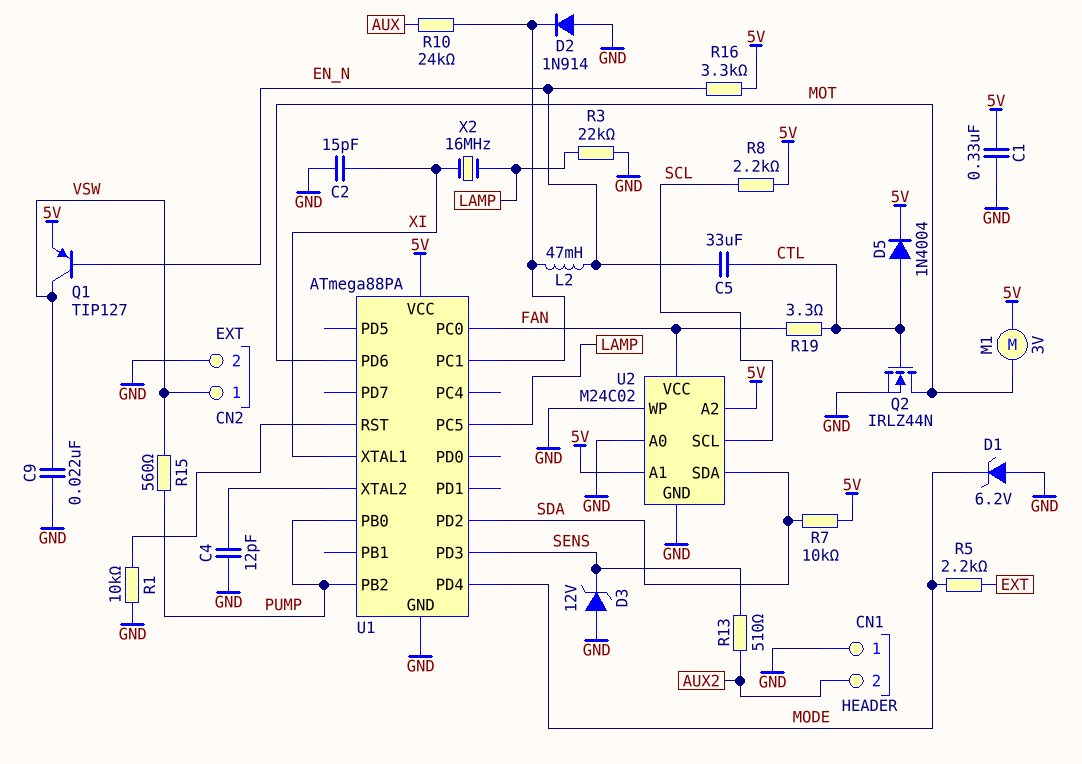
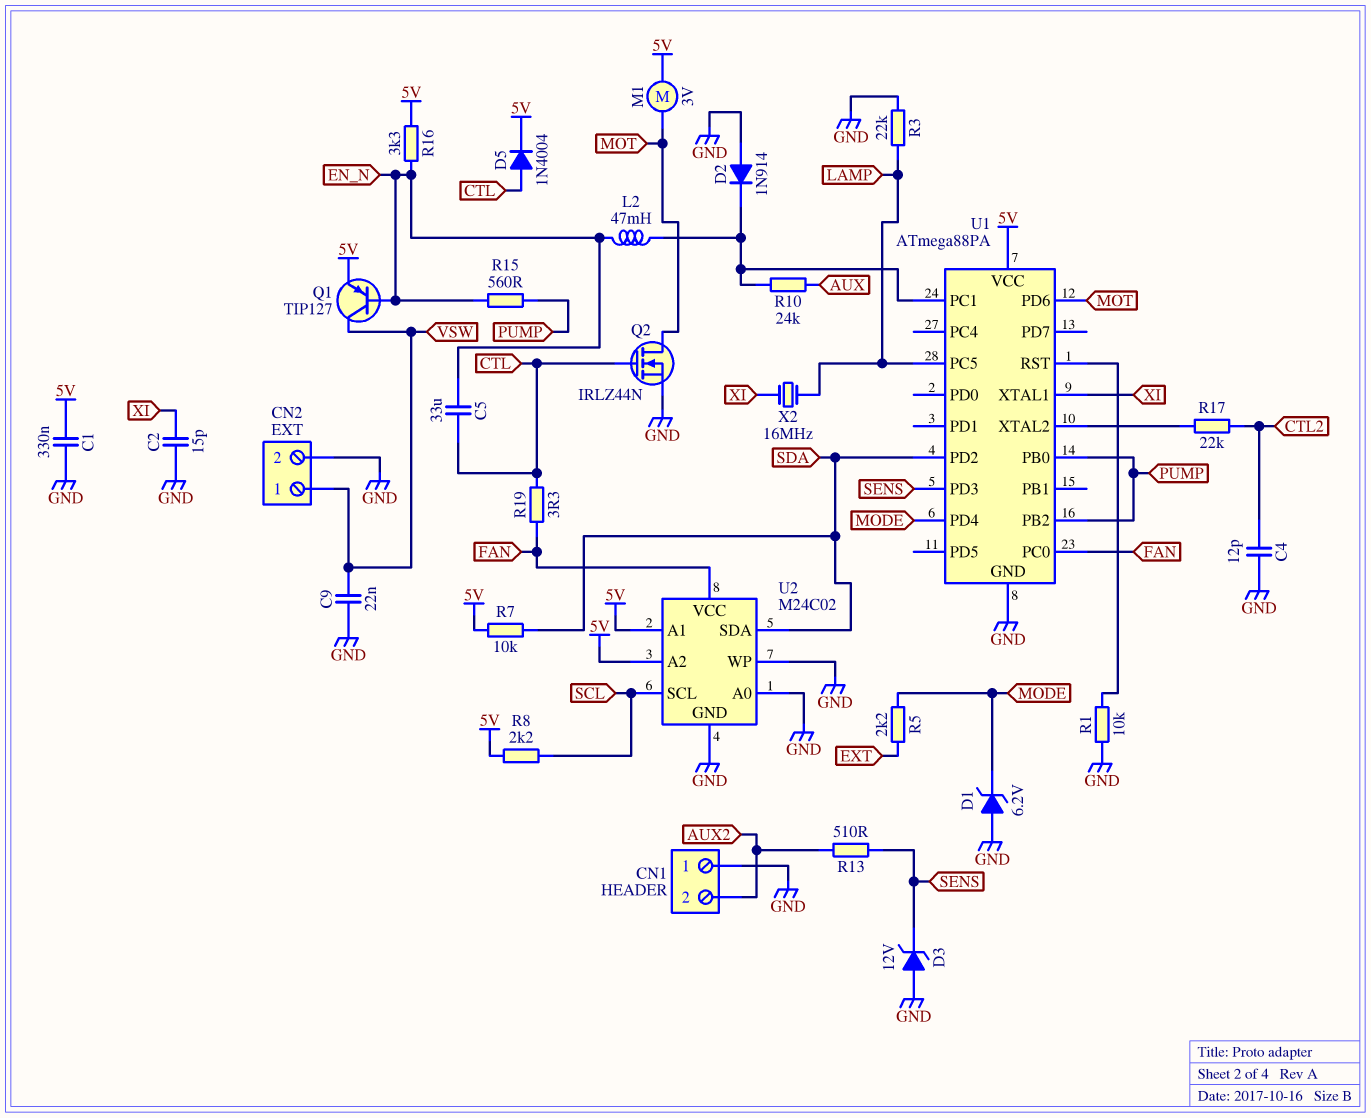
C4: 12pF (GND, U1/XTAL2) -> 12pF (CTL2, GND)
R15: 560 (PUMP, VSW) -> 560 (EN_N, PUMP)
R17: none -> 22k (CTL2, U1/XTAL2)

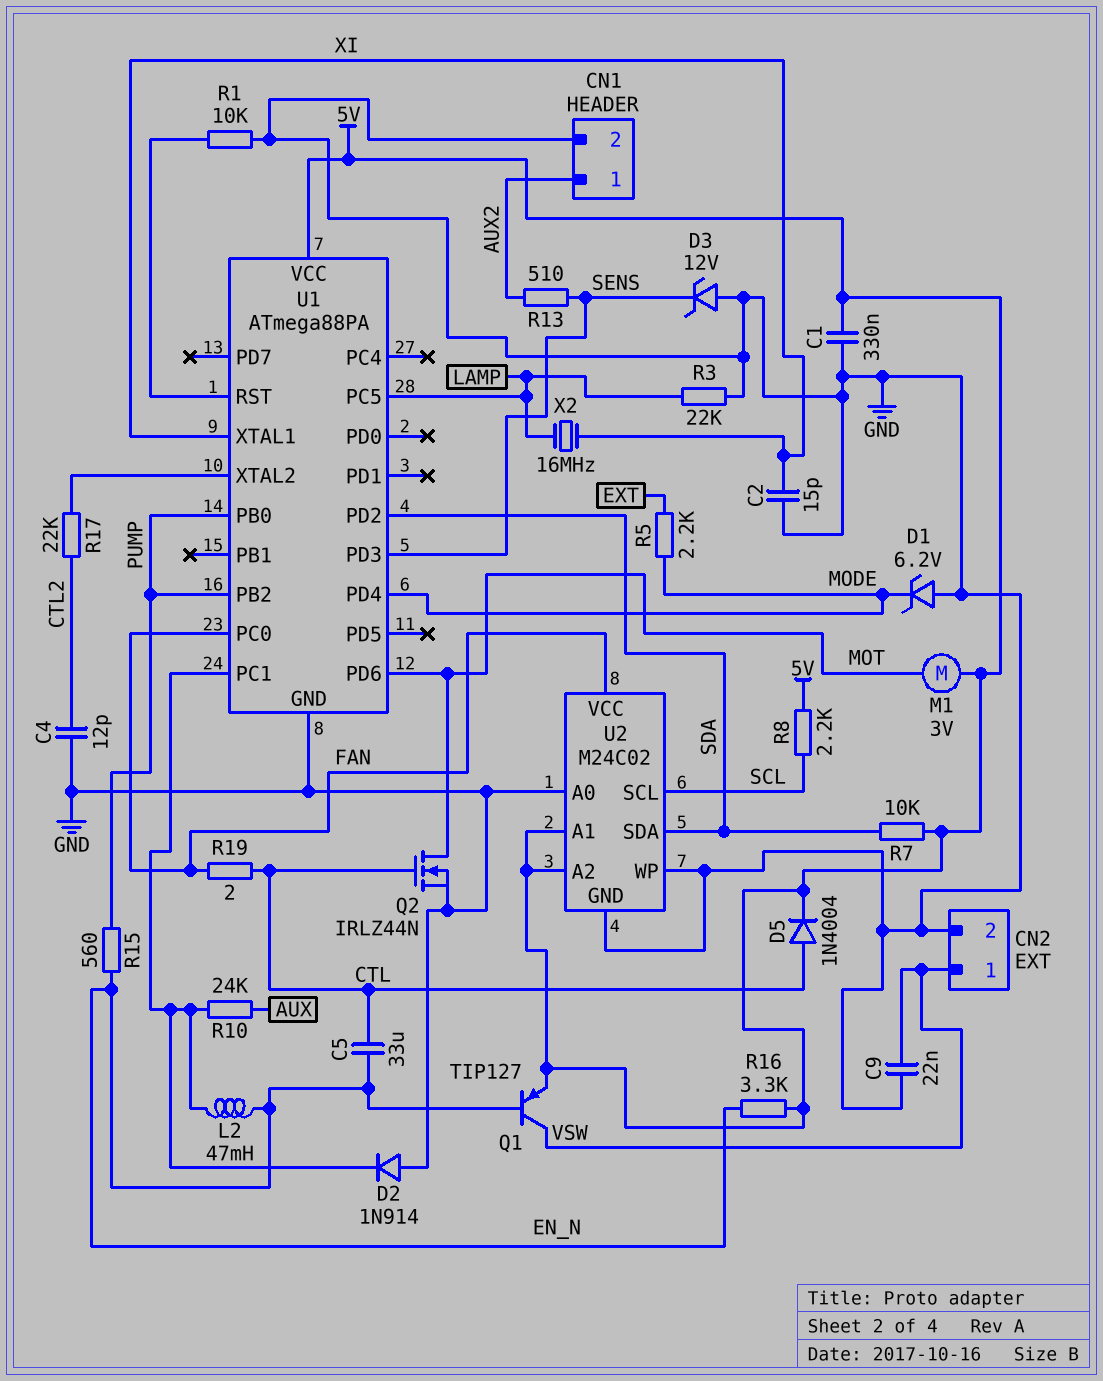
CN1 pin 1: GND -> AUX2
CN1 pin 2: AUX2 -> GND
R19: 3.3 (CTL, FAN) -> 2 (CTL, FAN)

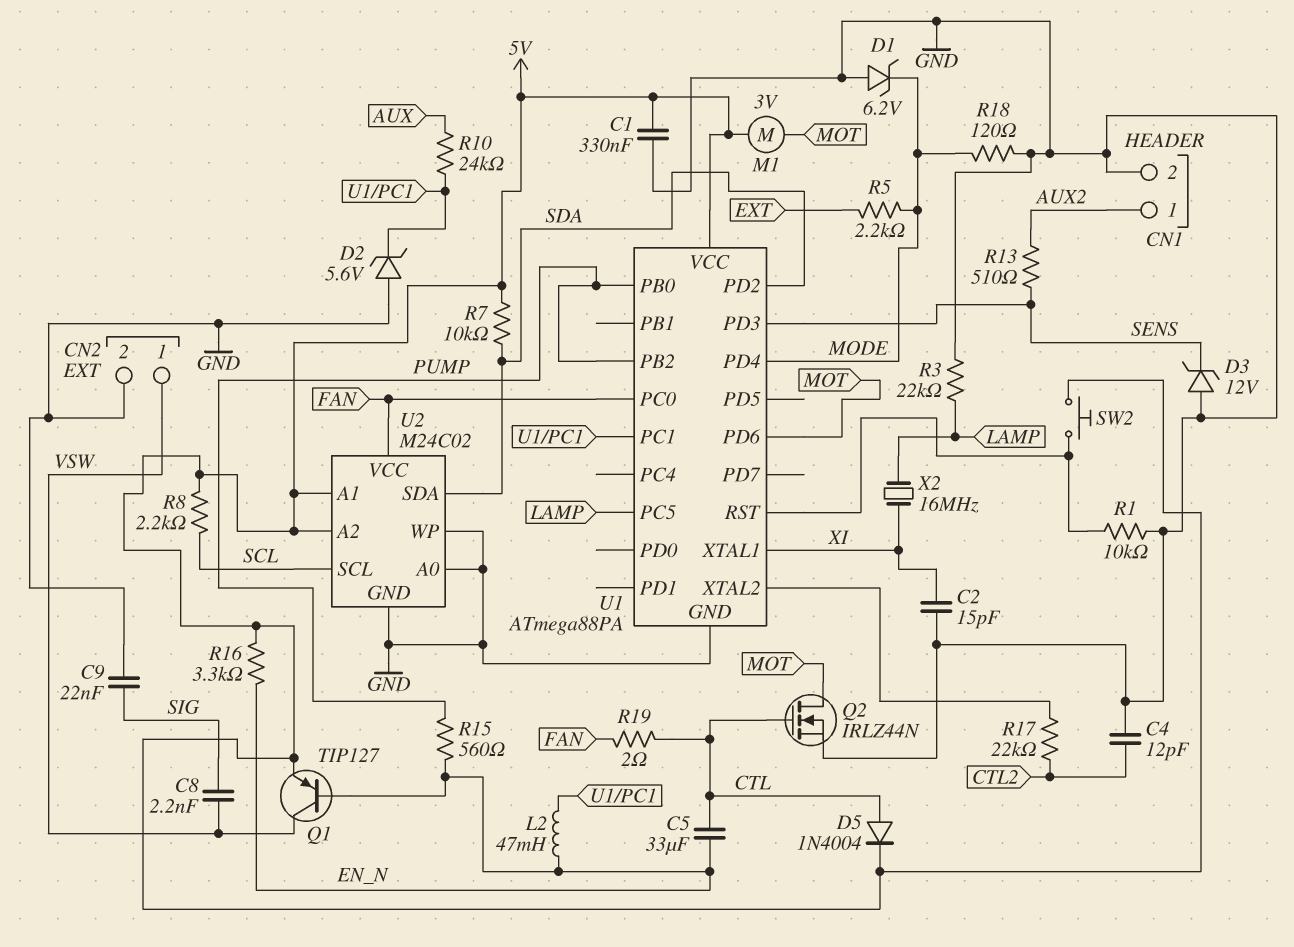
C8: none -> 2.2nF (SIG, VSW)
C9: 22nF (GND, VSW) -> 22nF (GND, SIG)
D2: diode 1N914 (A GND, K U1/PC1) -> zener 5.6V (A GND, K U1/PC1)
R18: none -> 120 (GND, MODE)
SW2: none -> button (5V, U1/RST)

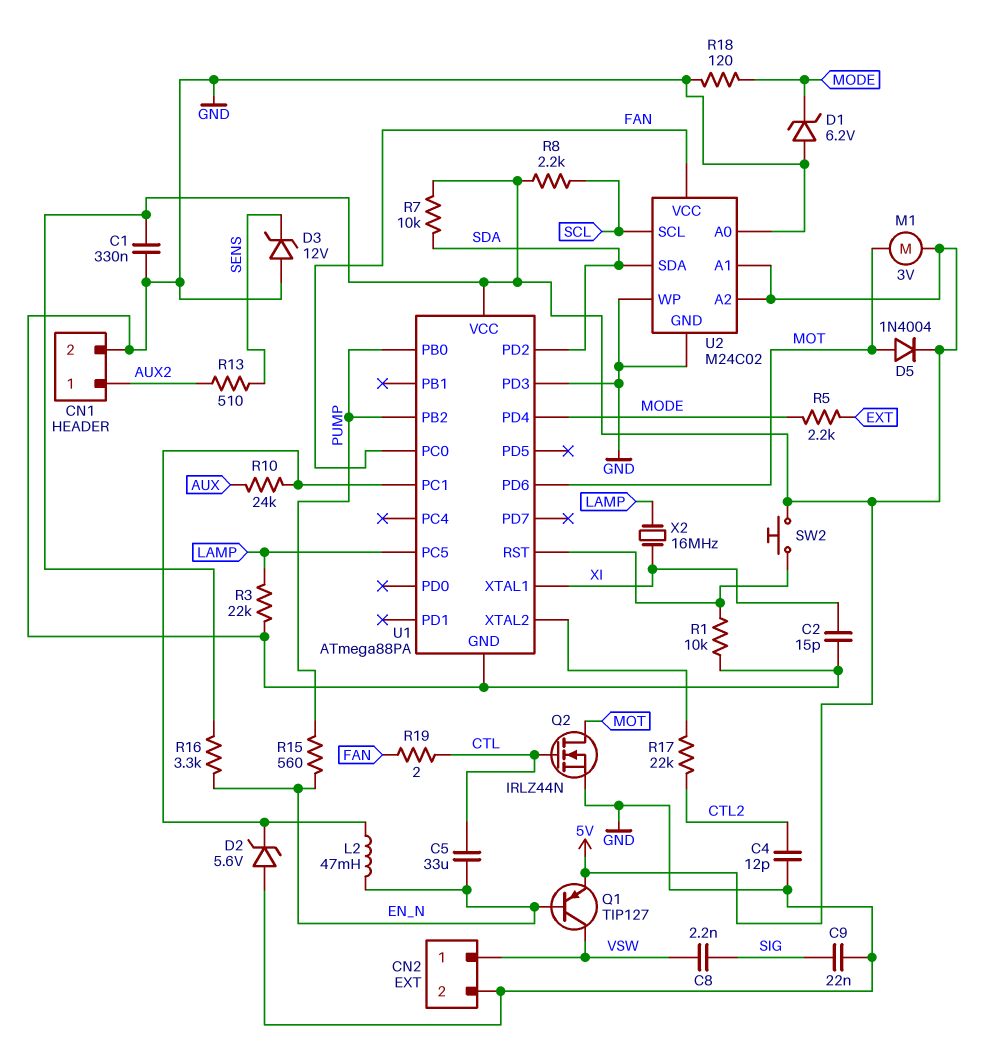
D5: diode 1N4004 (A CTL, K 5V) -> diode 1N4004 (A MOT, K 5V)
U1 pin PD3: SENS -> GND

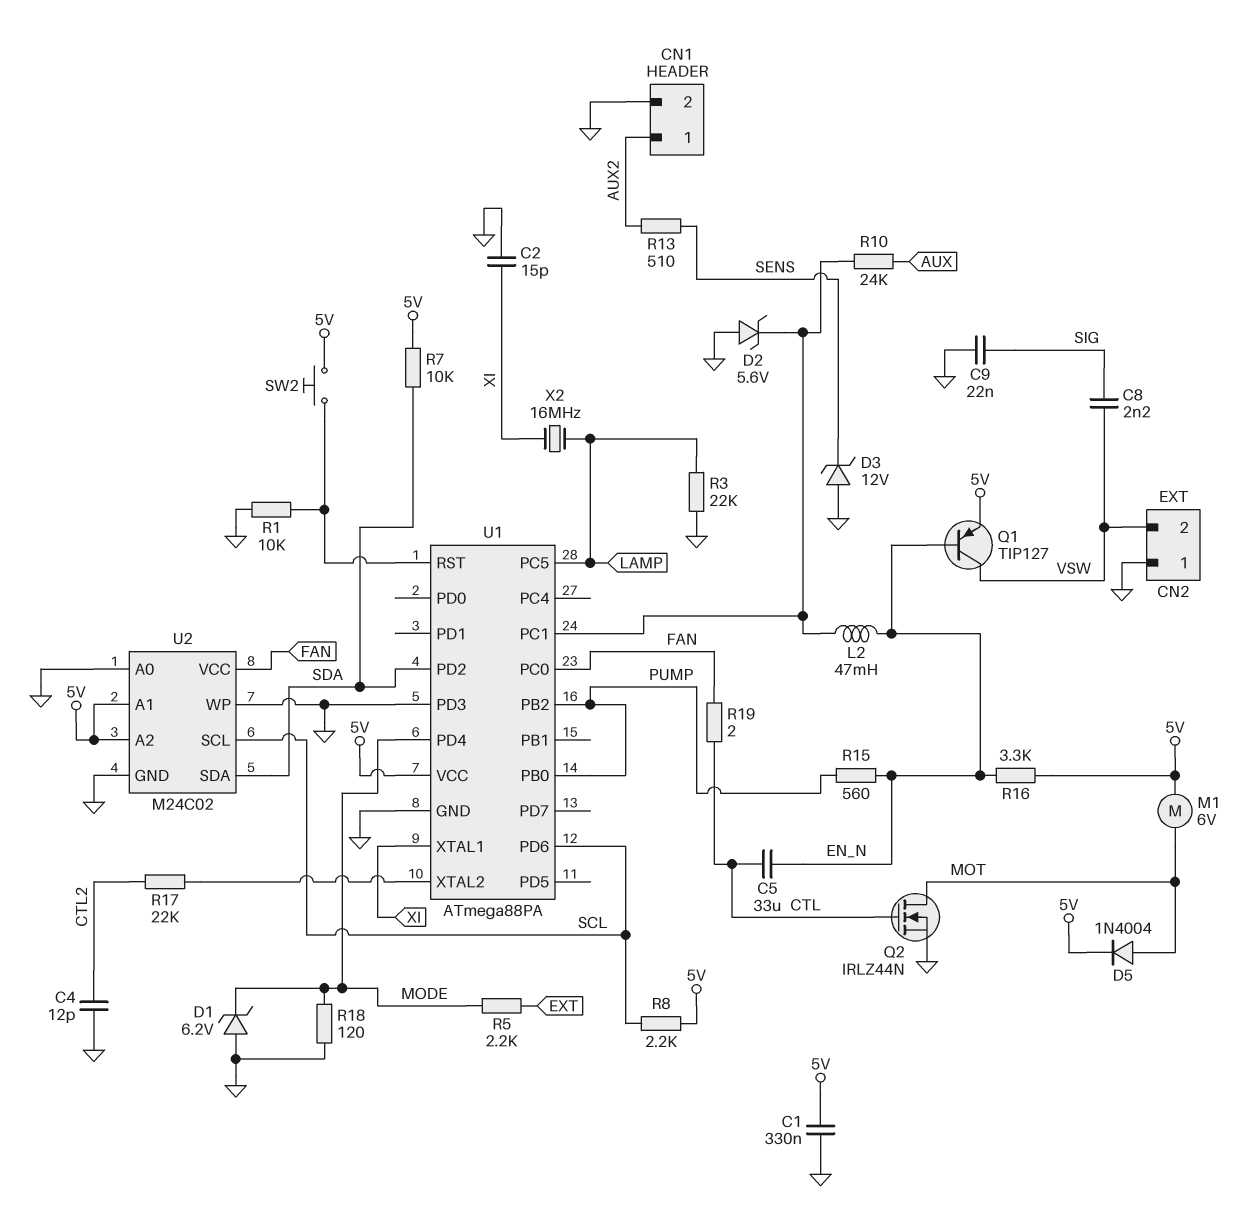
CN2 pin 1: VSW -> GND
CN2 pin 2: GND -> VSW
M1: motor 3V (5V, MOT) -> motor 6V (5V, MOT)
U1 pin PD6: MOT -> SCL

